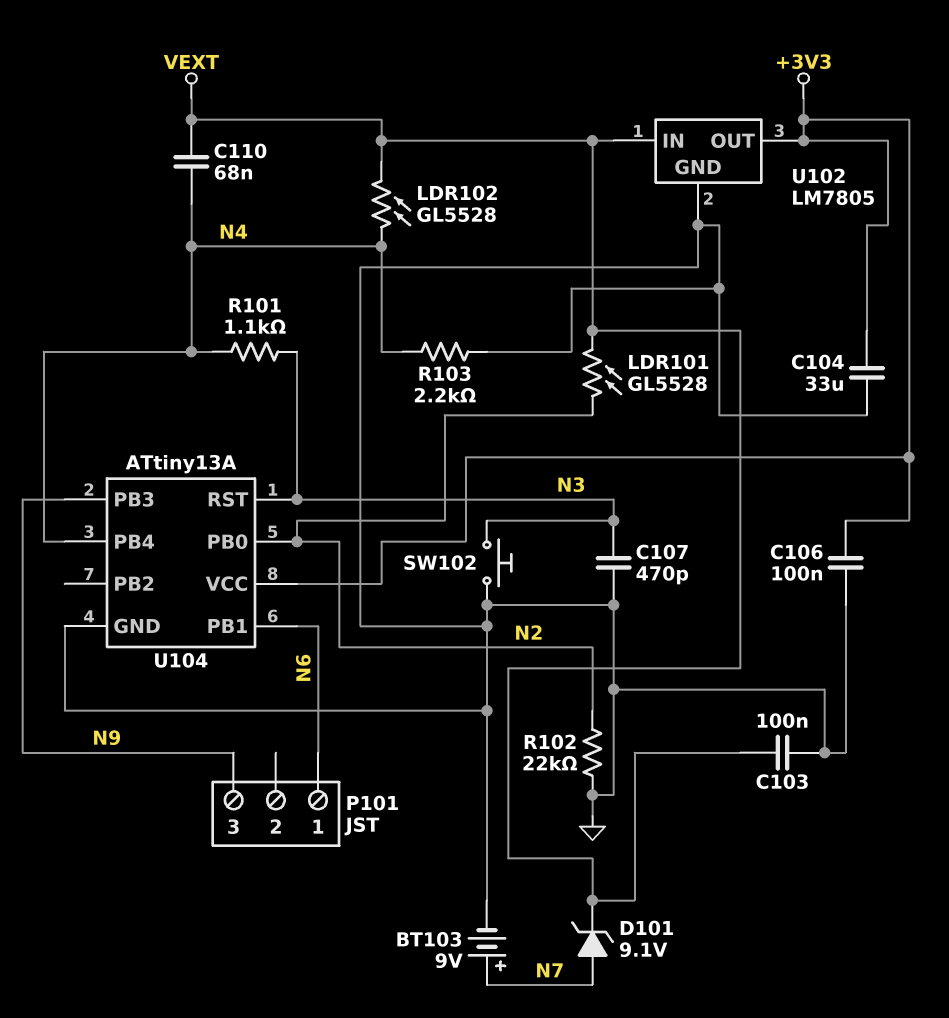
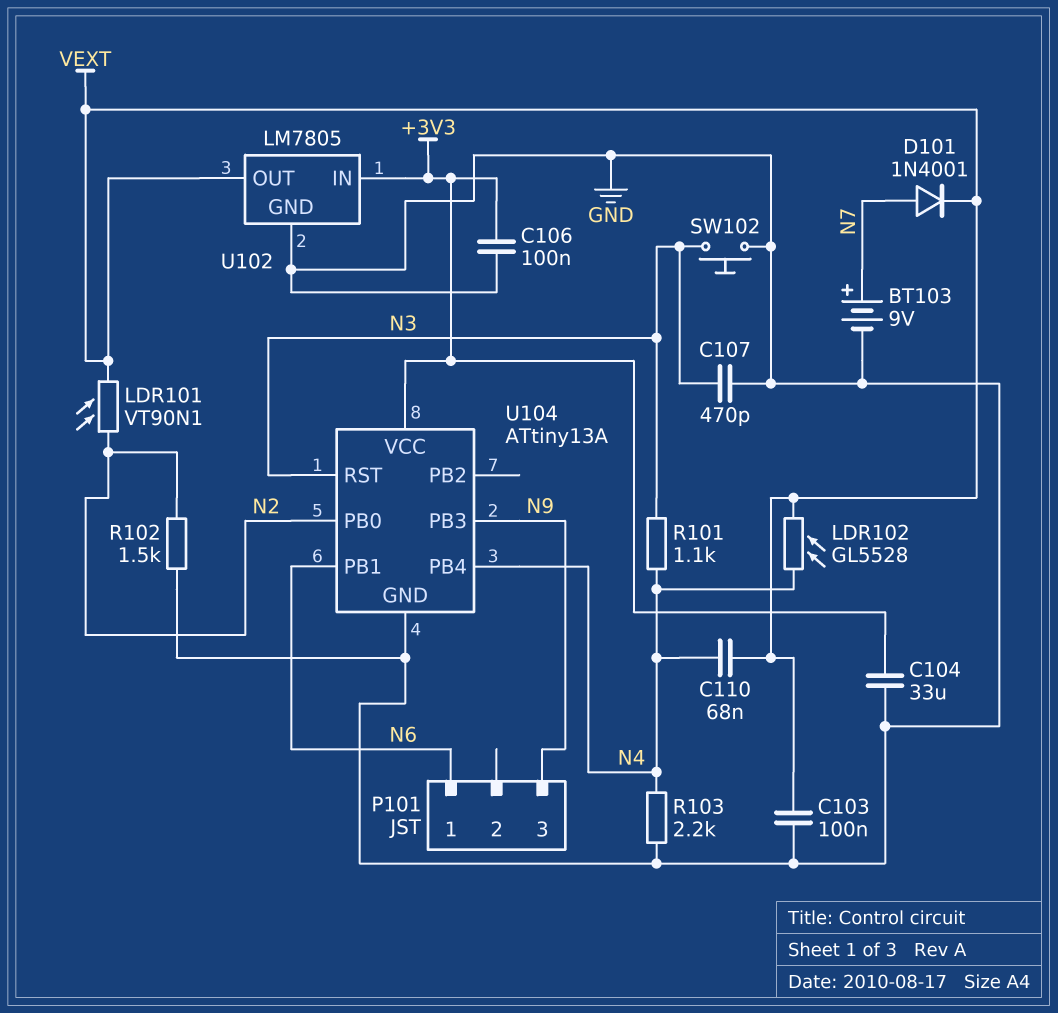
D101: zener 9.1V (A N7, K VEXT) -> diode 1N4001 (A N7, K VEXT)
LDR101: GL5528 (N2, VEXT) -> VT90N1 (N2, VEXT)
R102: 22k (GND, N2) -> 1.5k (GND, N2)
U102 pin IN: VEXT -> +3V3
U102 pin OUT: +3V3 -> VEXT

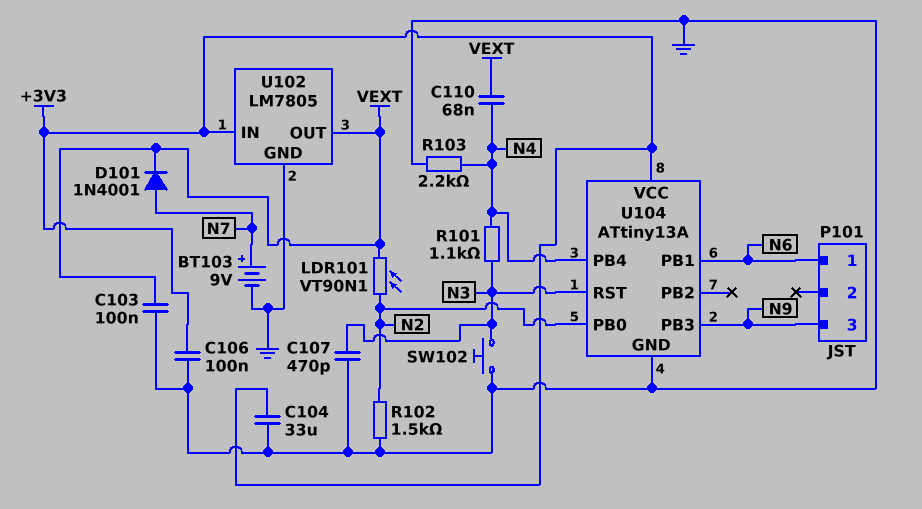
LDR102: GL5528 (N4, VEXT) -> none

